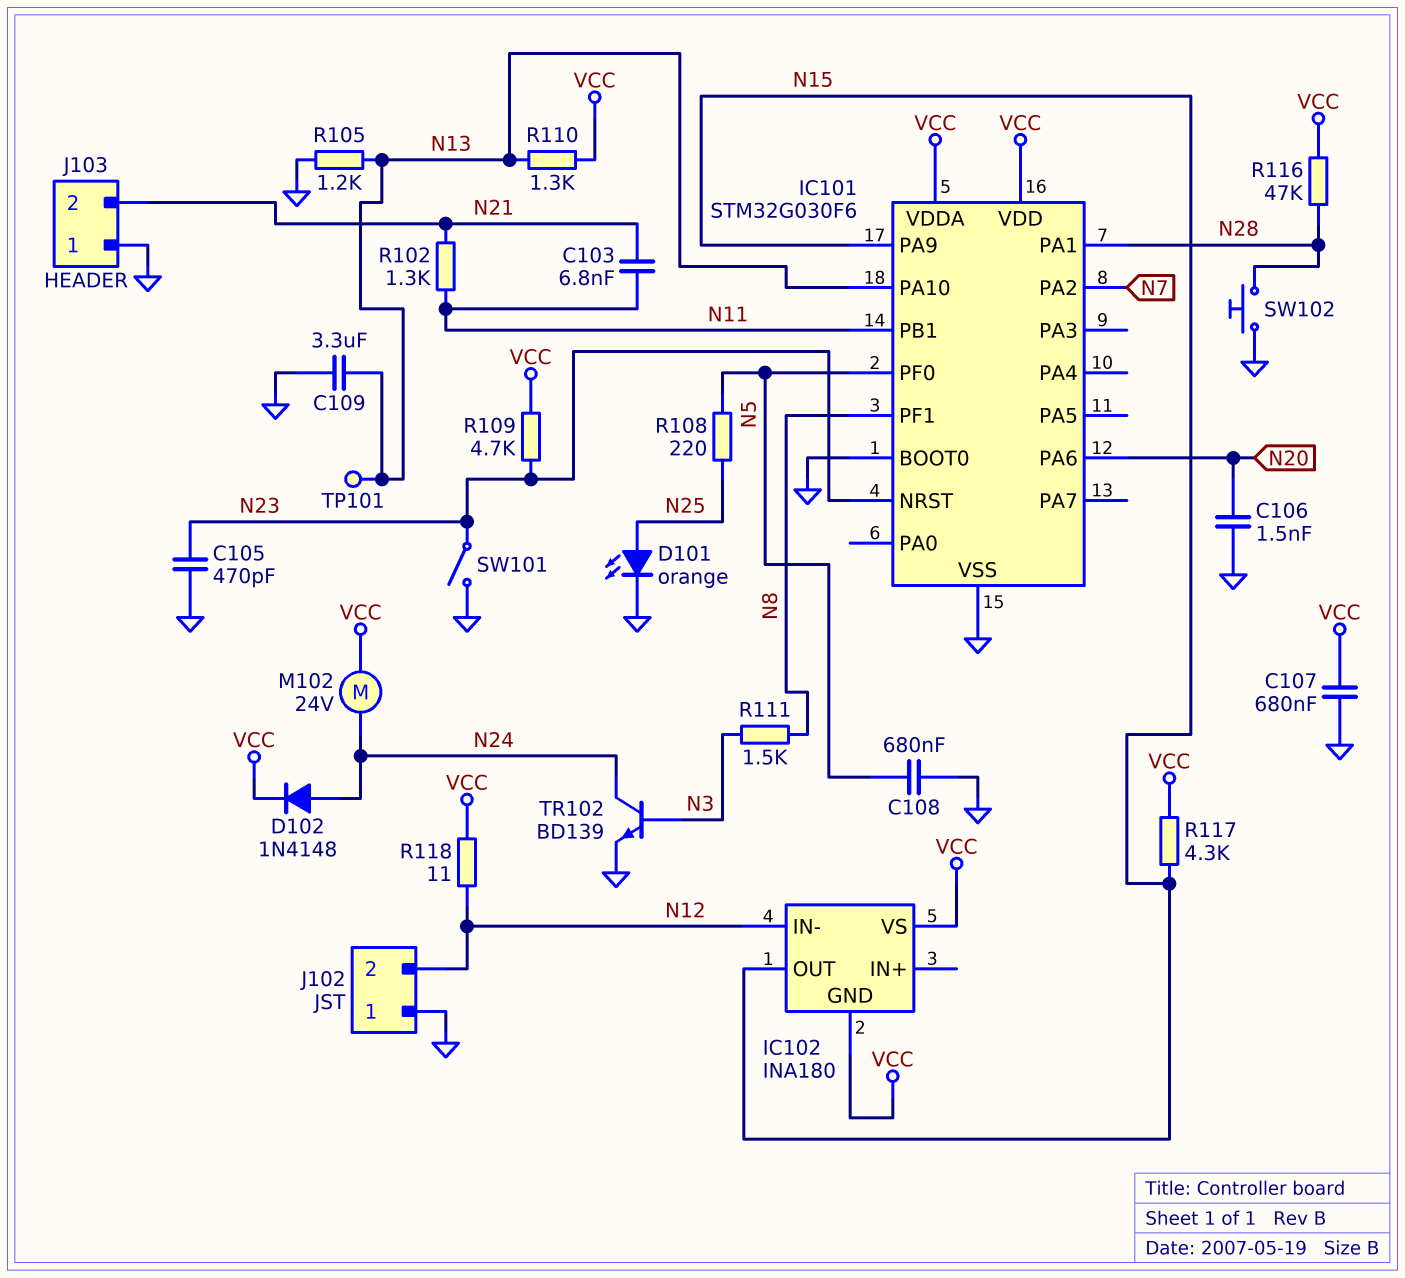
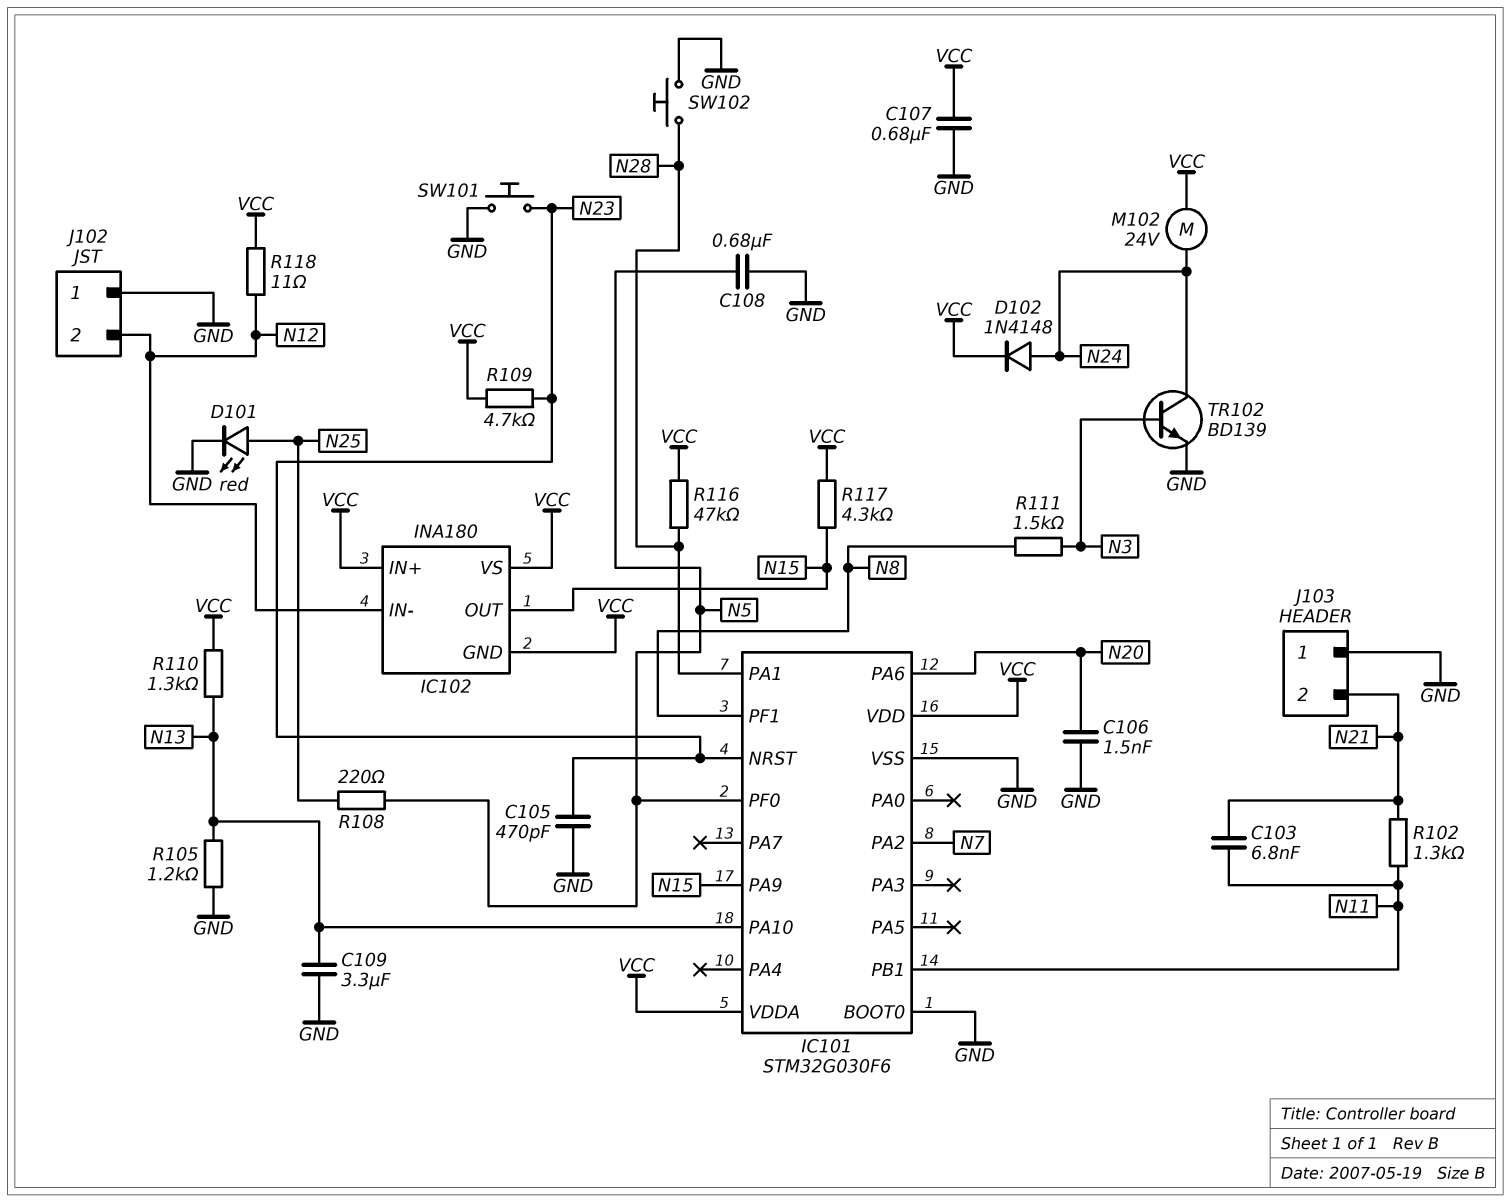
D101: LED orange (A N25, K GND) -> LED red (A N25, K GND)
IC102 pin IN+: none -> VCC
SW101: switch (GND, N23) -> button (GND, N23)
TP101: test point (N13) -> none

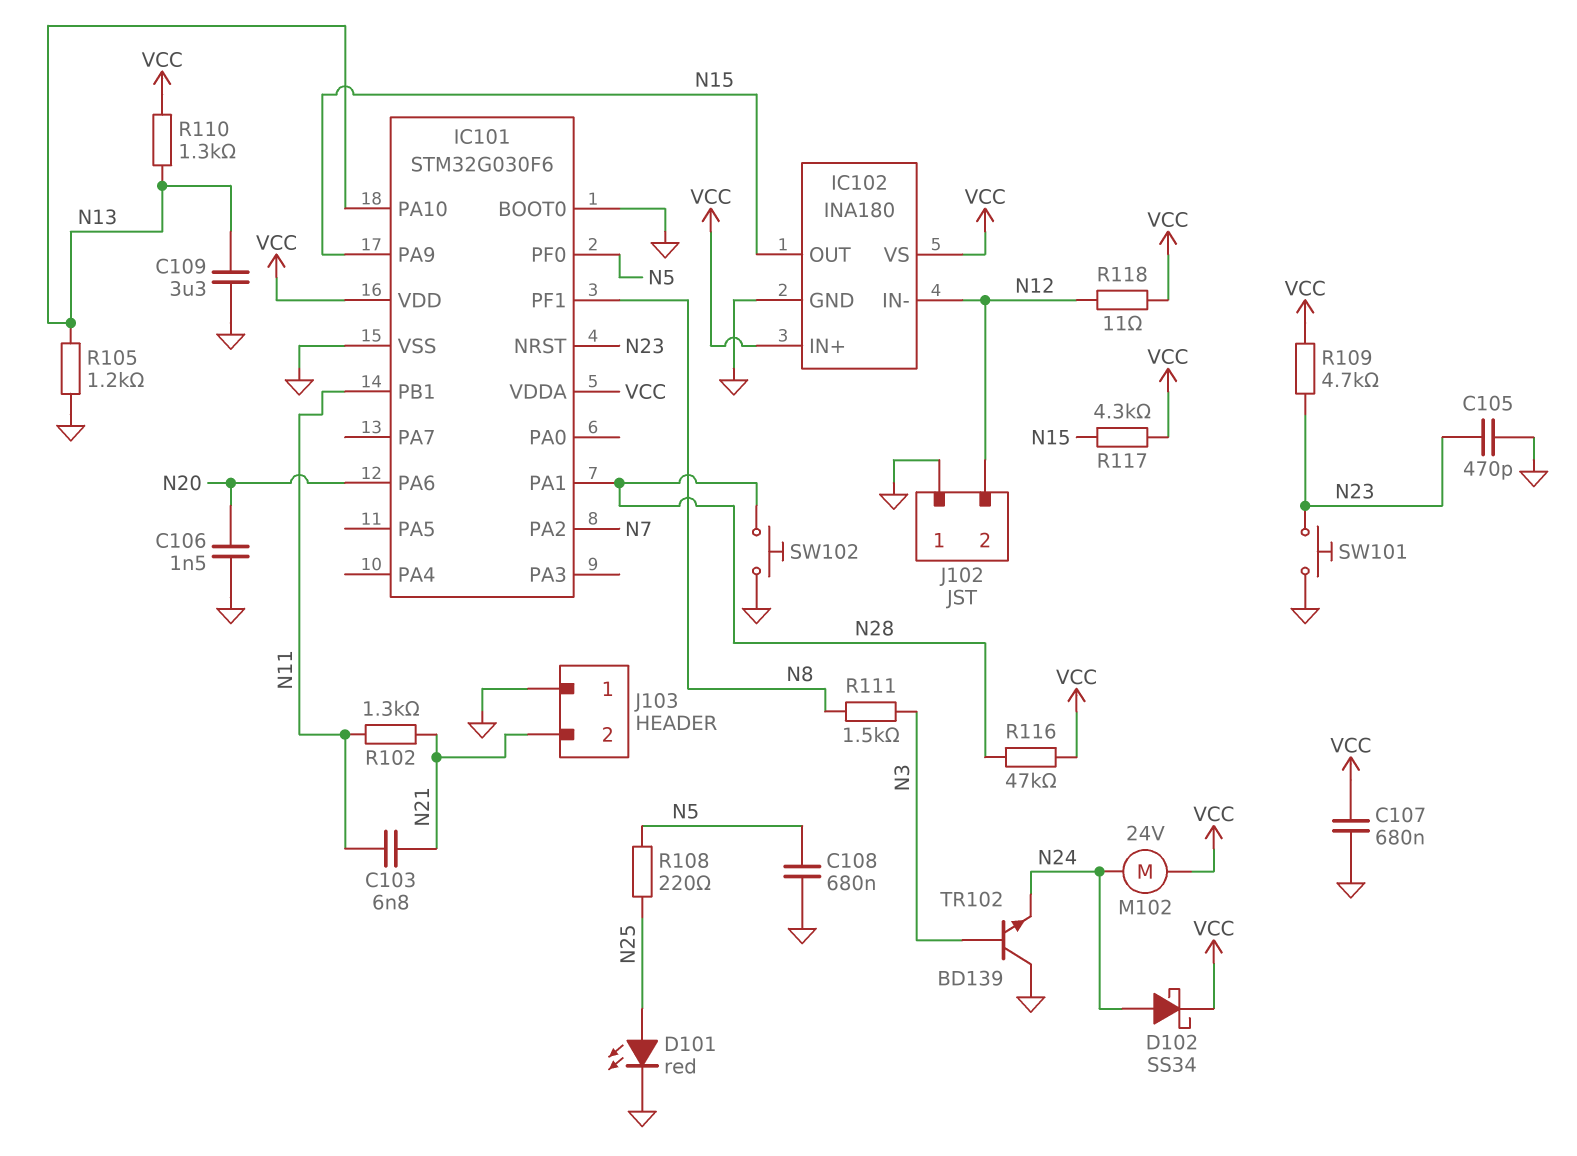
D102: diode 1N4148 (A N24, K VCC) -> schottky SS34 (A N24, K VCC)
IC102 pin GND: VCC -> GND
TR102: NPN BD139 (B N3, C N24, E GND) -> NPN BD139 (B N3, C GND, E N24)

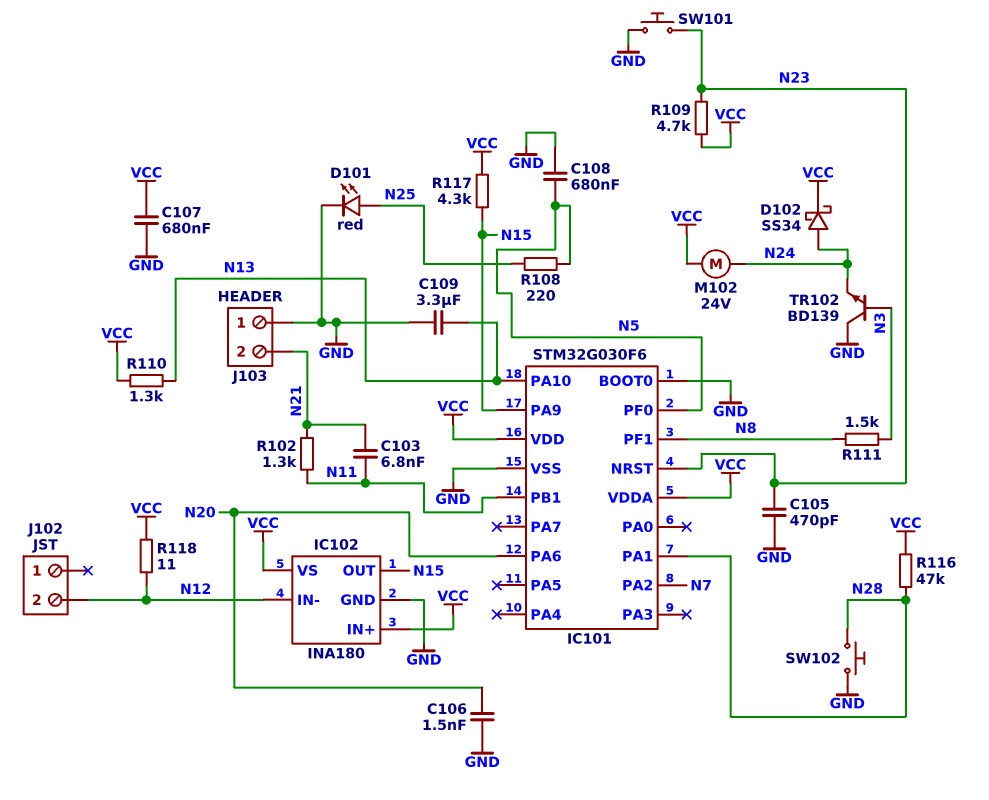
J102 pin 1: GND -> none
R105: 1.2k (GND, N13) -> none

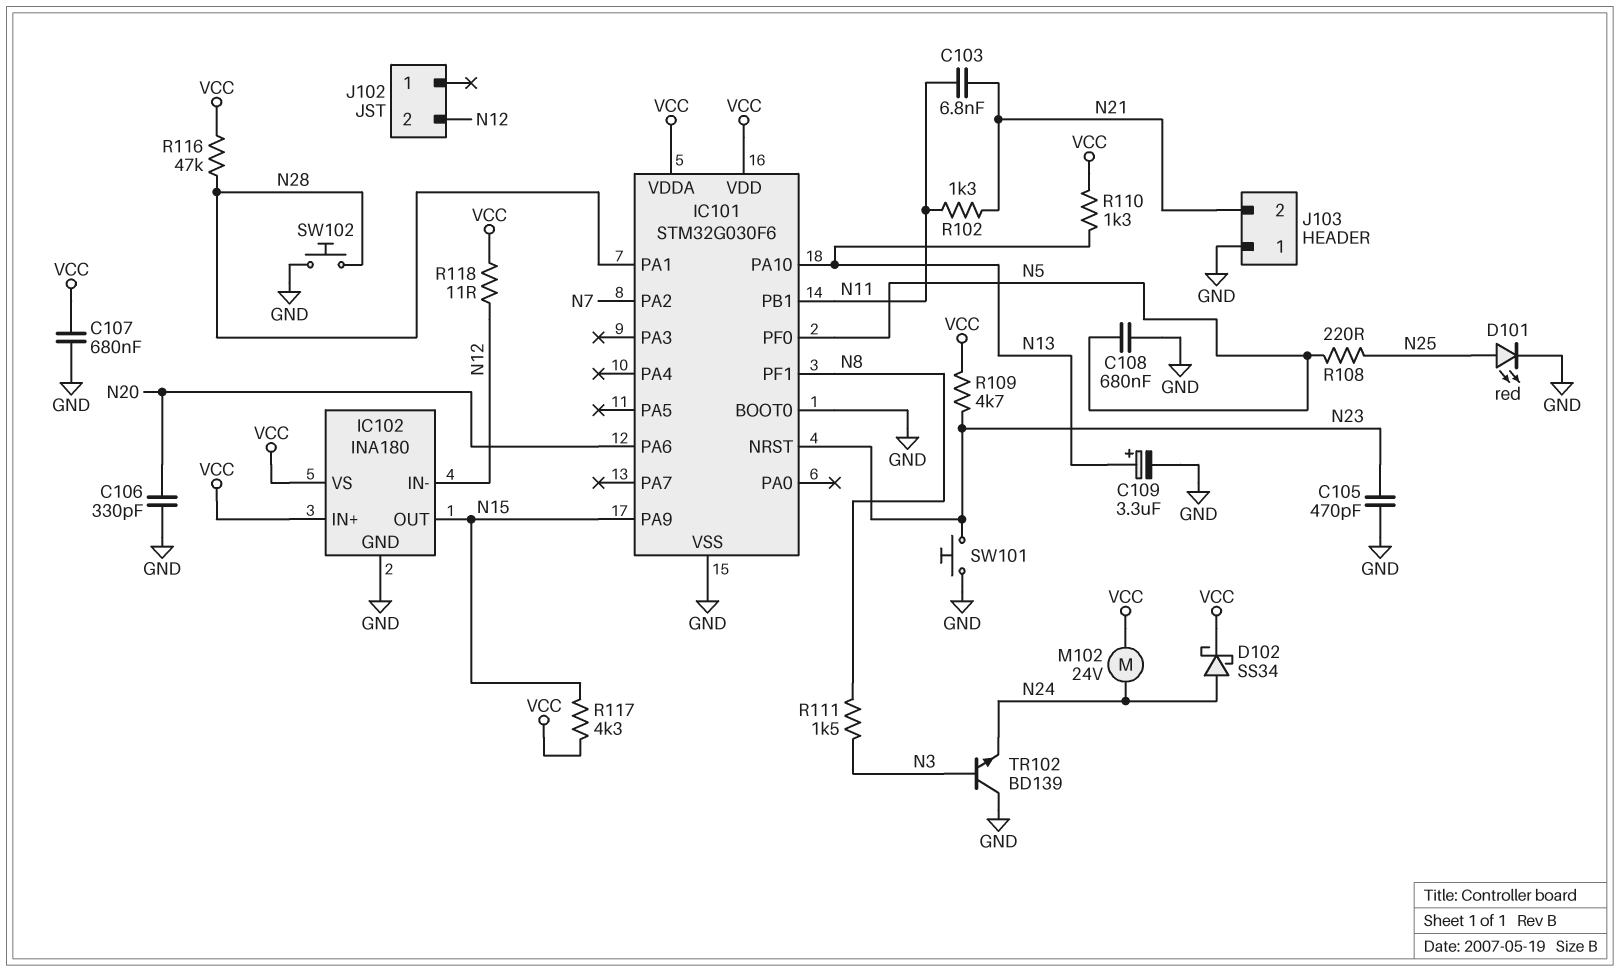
C106: 1.5nF (GND, N20) -> 330pF (GND, N20)
C109: 3.3uF (GND, N13) -> 3.3uF (plus N13, minus GND)

